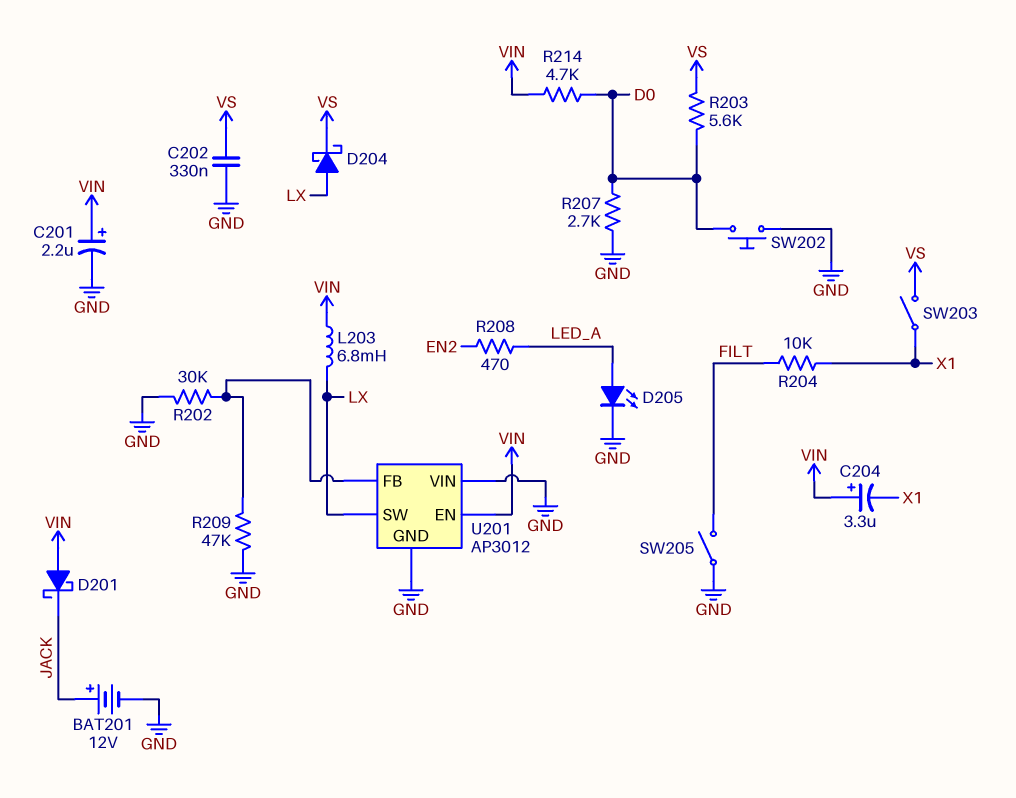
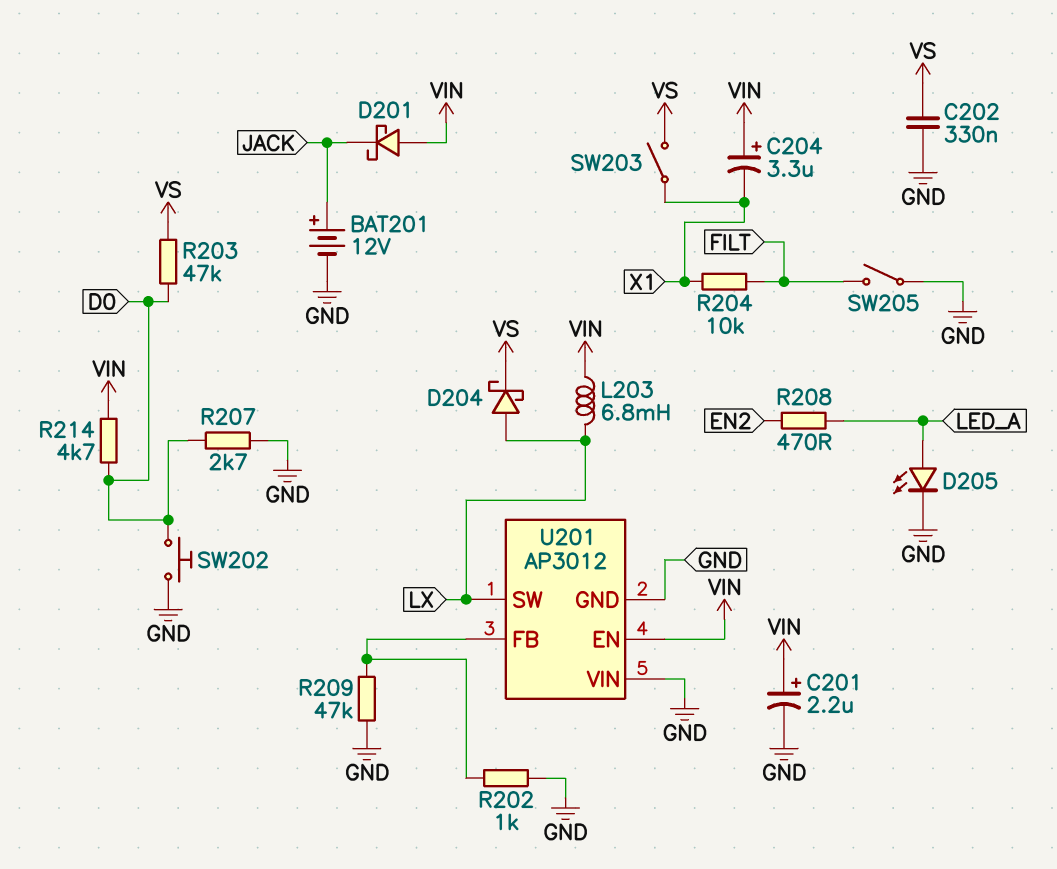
R202: 30k (GND, U201/FB) -> 1k (GND, U201/FB)
R203: 5.6k (D0, VS) -> 47k (D0, VS)

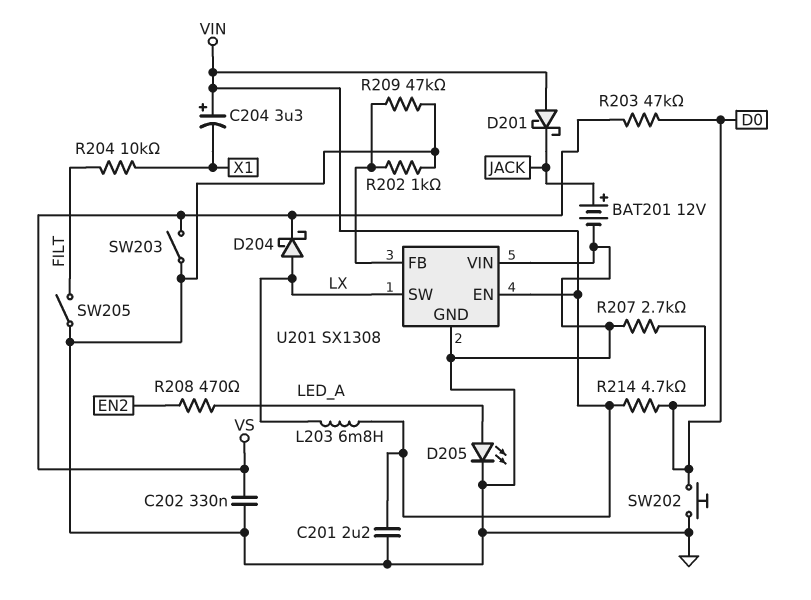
C201: 2.2uF (plus VIN, minus GND) -> 2.2uF (GND, VIN)
SW203: switch (VS, X1) -> switch (GND, VS)
U201: AP3012 -> SX1308

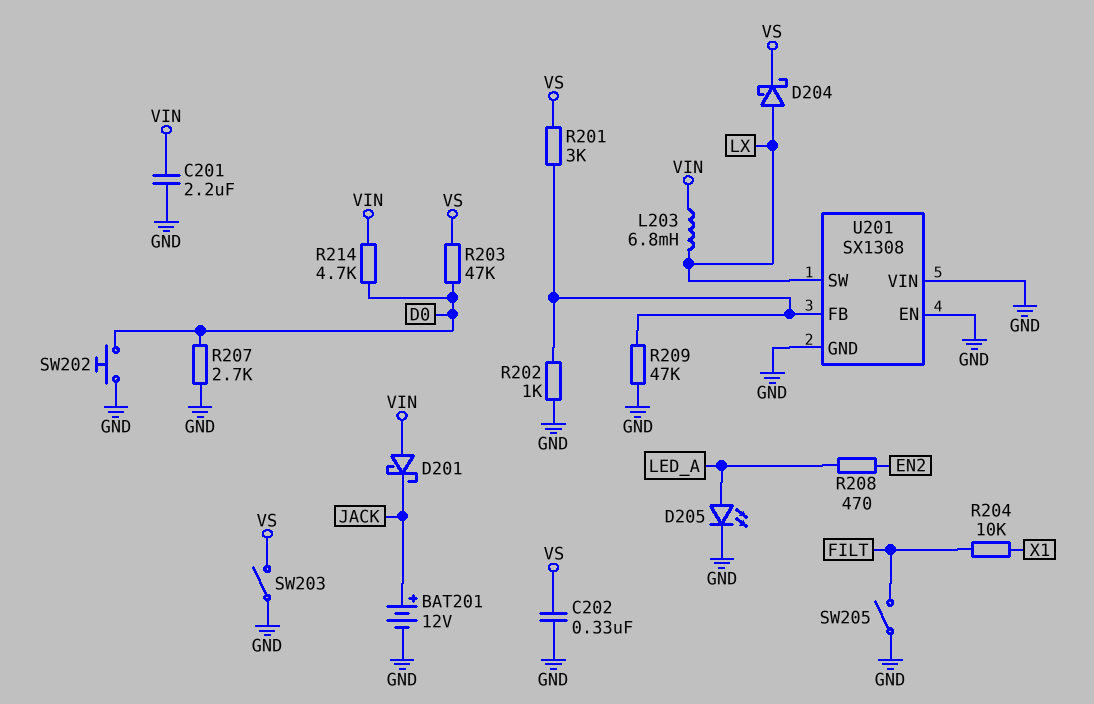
C204: 3.3uF (plus VIN, minus X1) -> none
R201: none -> 3k (U201/FB, VS)
U201 pin EN: VIN -> GND

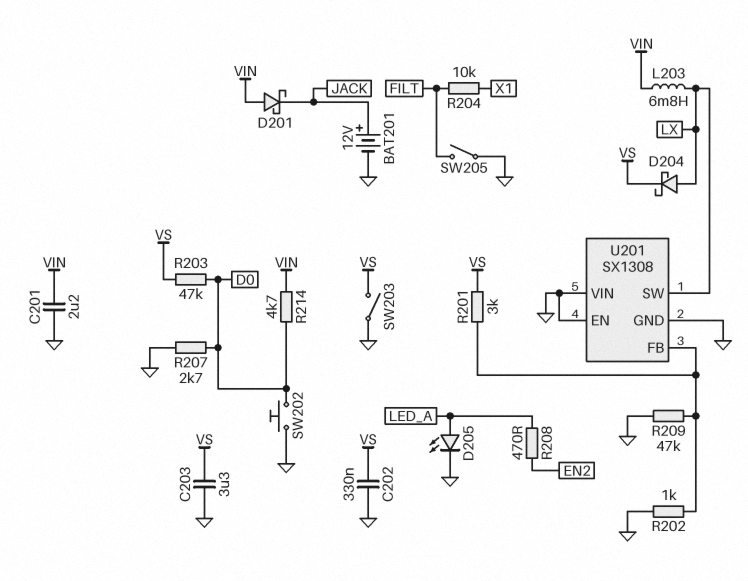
C203: none -> 3.3uF (GND, VS)

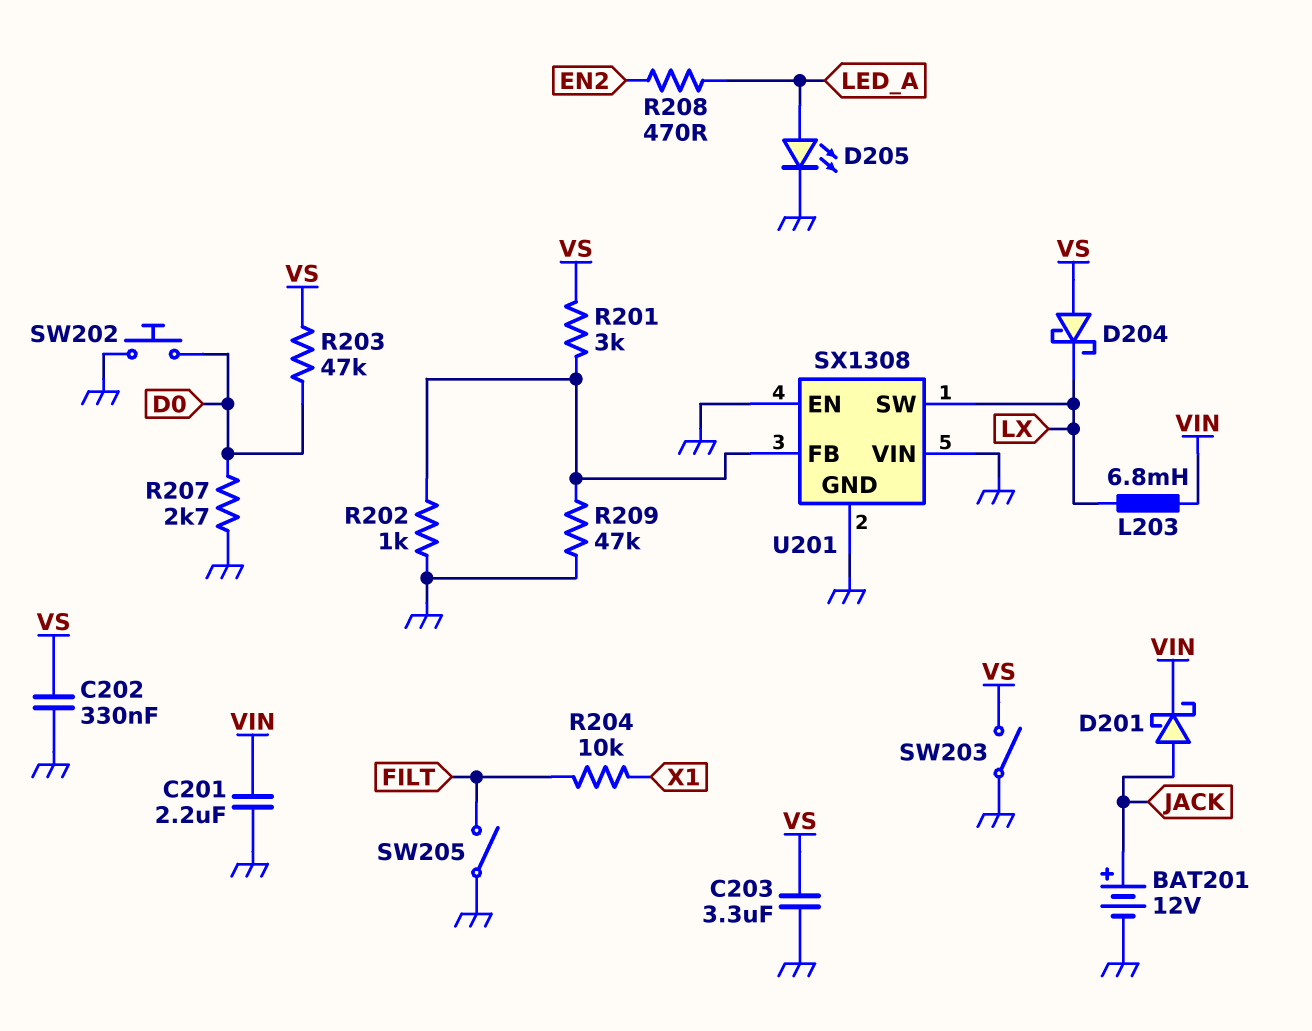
D201: schottky (A VIN, K JACK) -> schottky (A JACK, K VIN)
D204: schottky (A LX, K VS) -> schottky (A VS, K LX)
R214: 4.7k (D0, VIN) -> none

